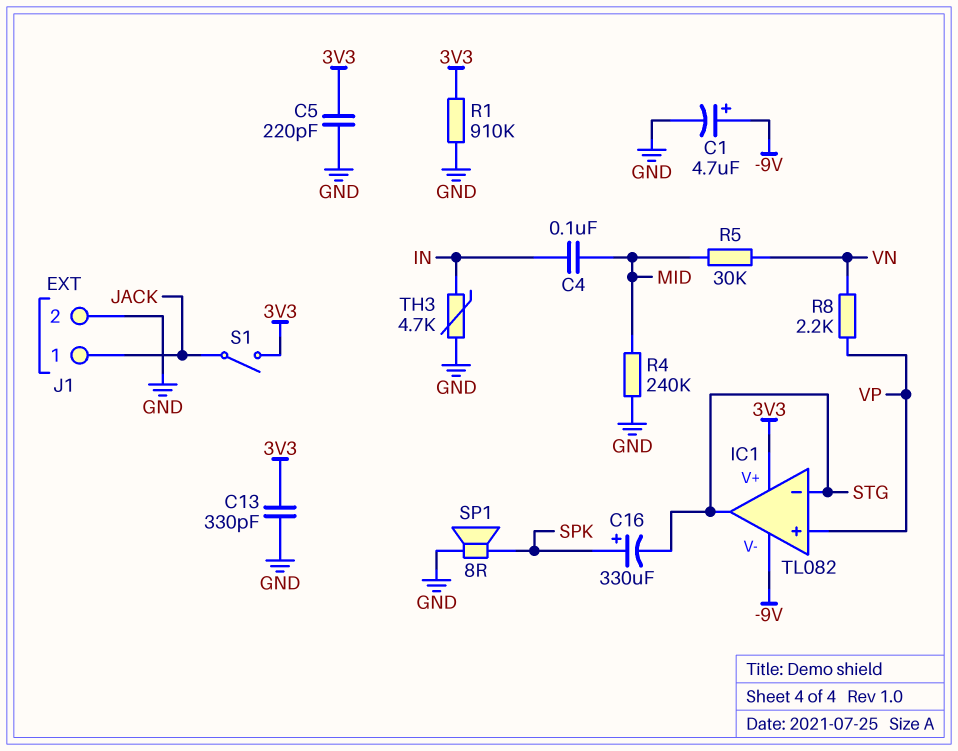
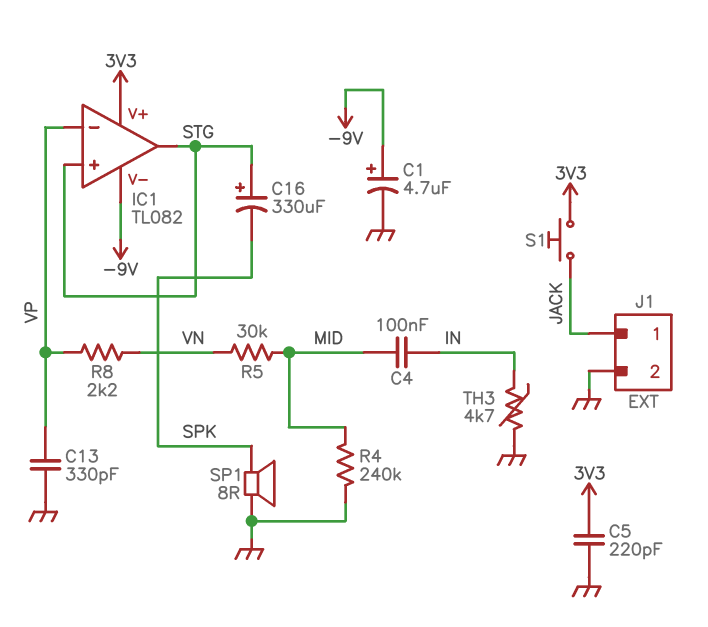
C13: 330pF (3V3, GND) -> 330pF (GND, VP)
C16: 330uF (plus SPK, minus STG) -> 330uF (plus STG, minus SPK)
IC1 pin in+: VP -> STG
IC1 pin in-: STG -> VP
R1: 910k (3V3, GND) -> none
S1: switch (3V3, JACK) -> button (3V3, JACK)

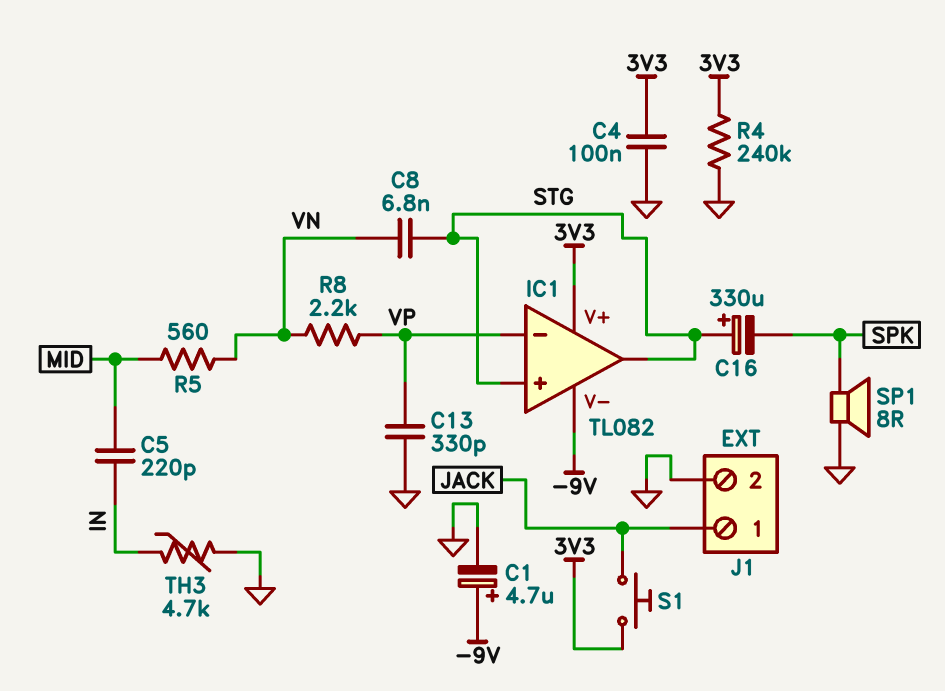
C4: 100nF (IN, MID) -> 100nF (3V3, GND)
C5: 220pF (3V3, GND) -> 220pF (IN, MID)
C8: none -> 6.8nF (STG, VN)
R4: 240k (GND, MID) -> 240k (3V3, GND)
R5: 30k (MID, VN) -> 560 (MID, VN)

